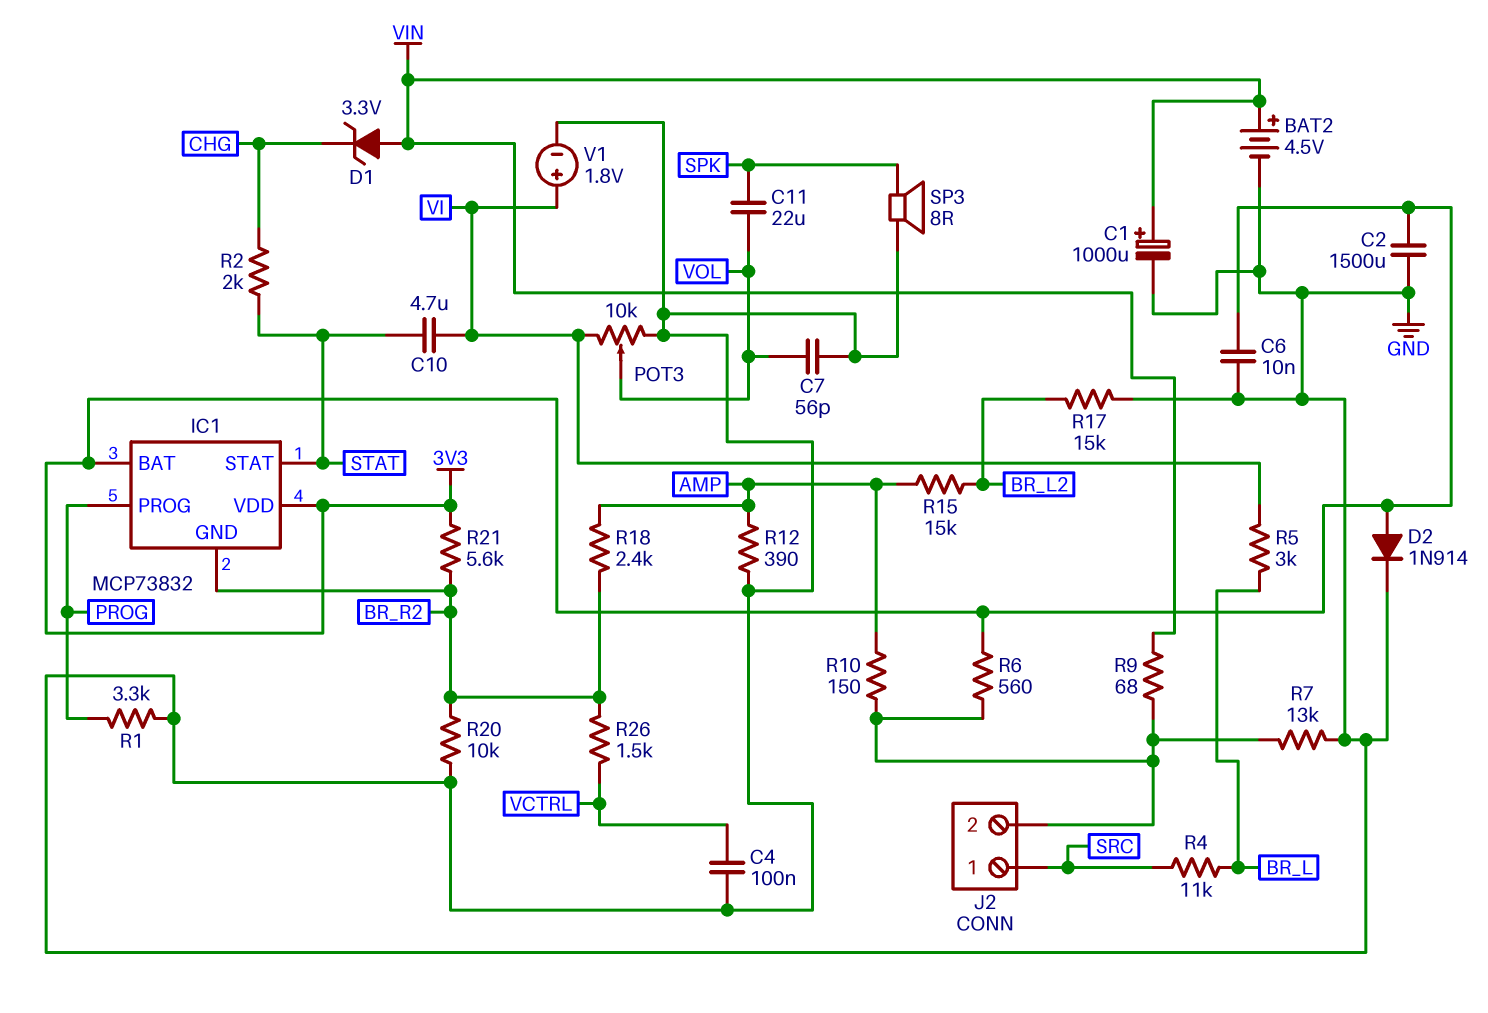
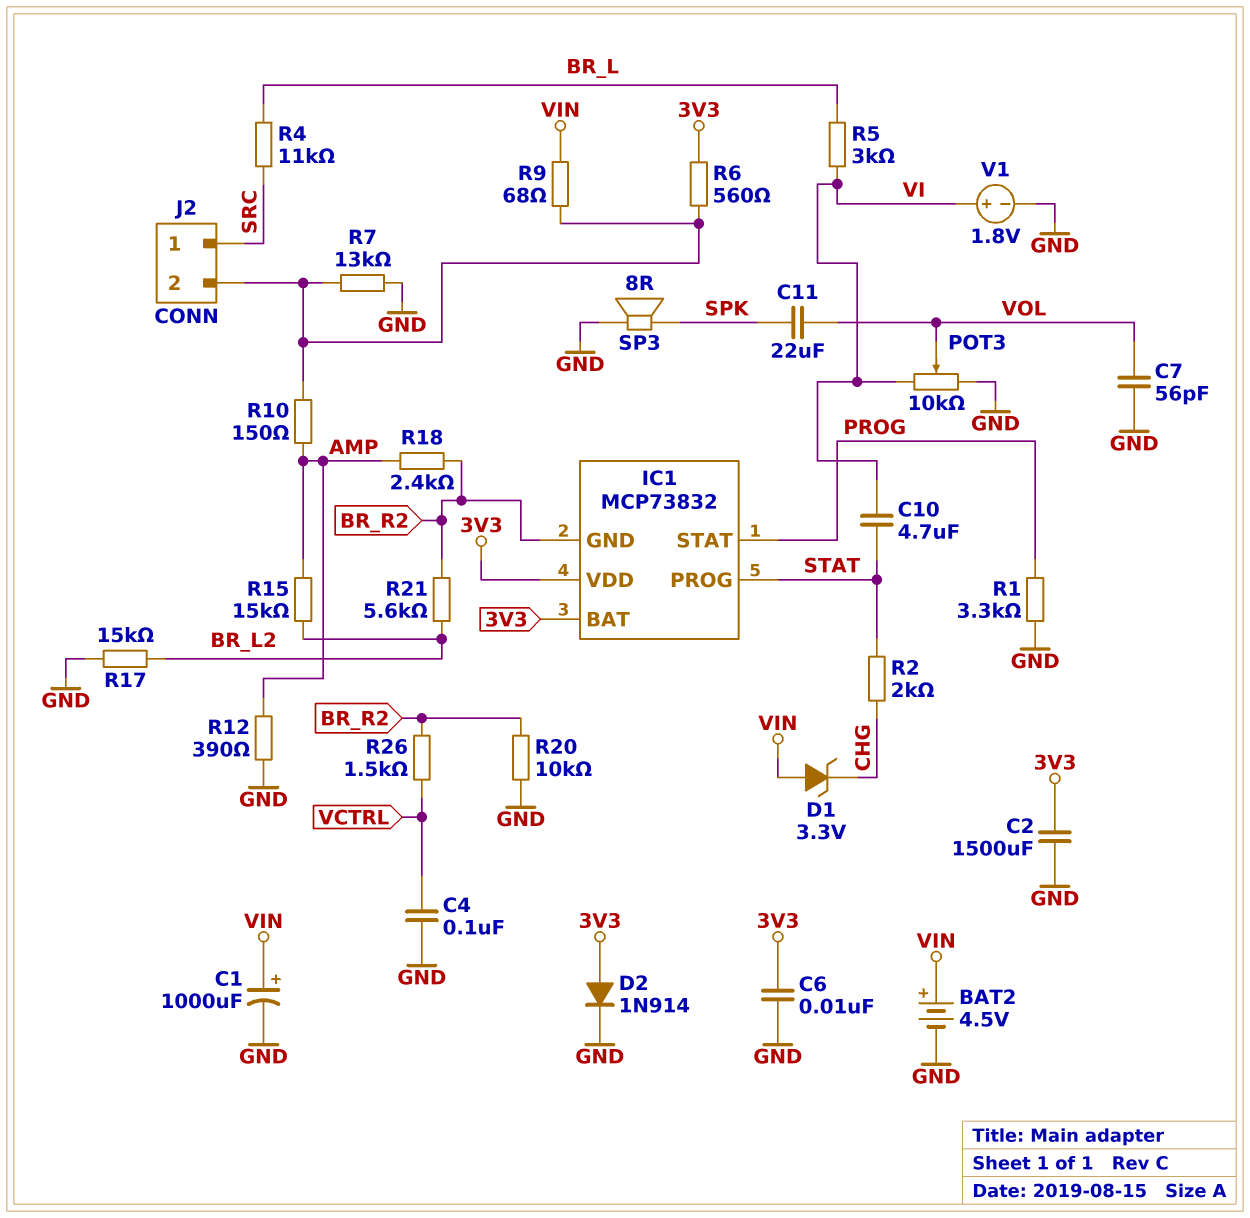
IC1 pin PROG: PROG -> STAT
IC1 pin STAT: STAT -> PROG
R21: 5.6k (3V3, BR_R2) -> 5.6k (BR_L2, BR_R2)

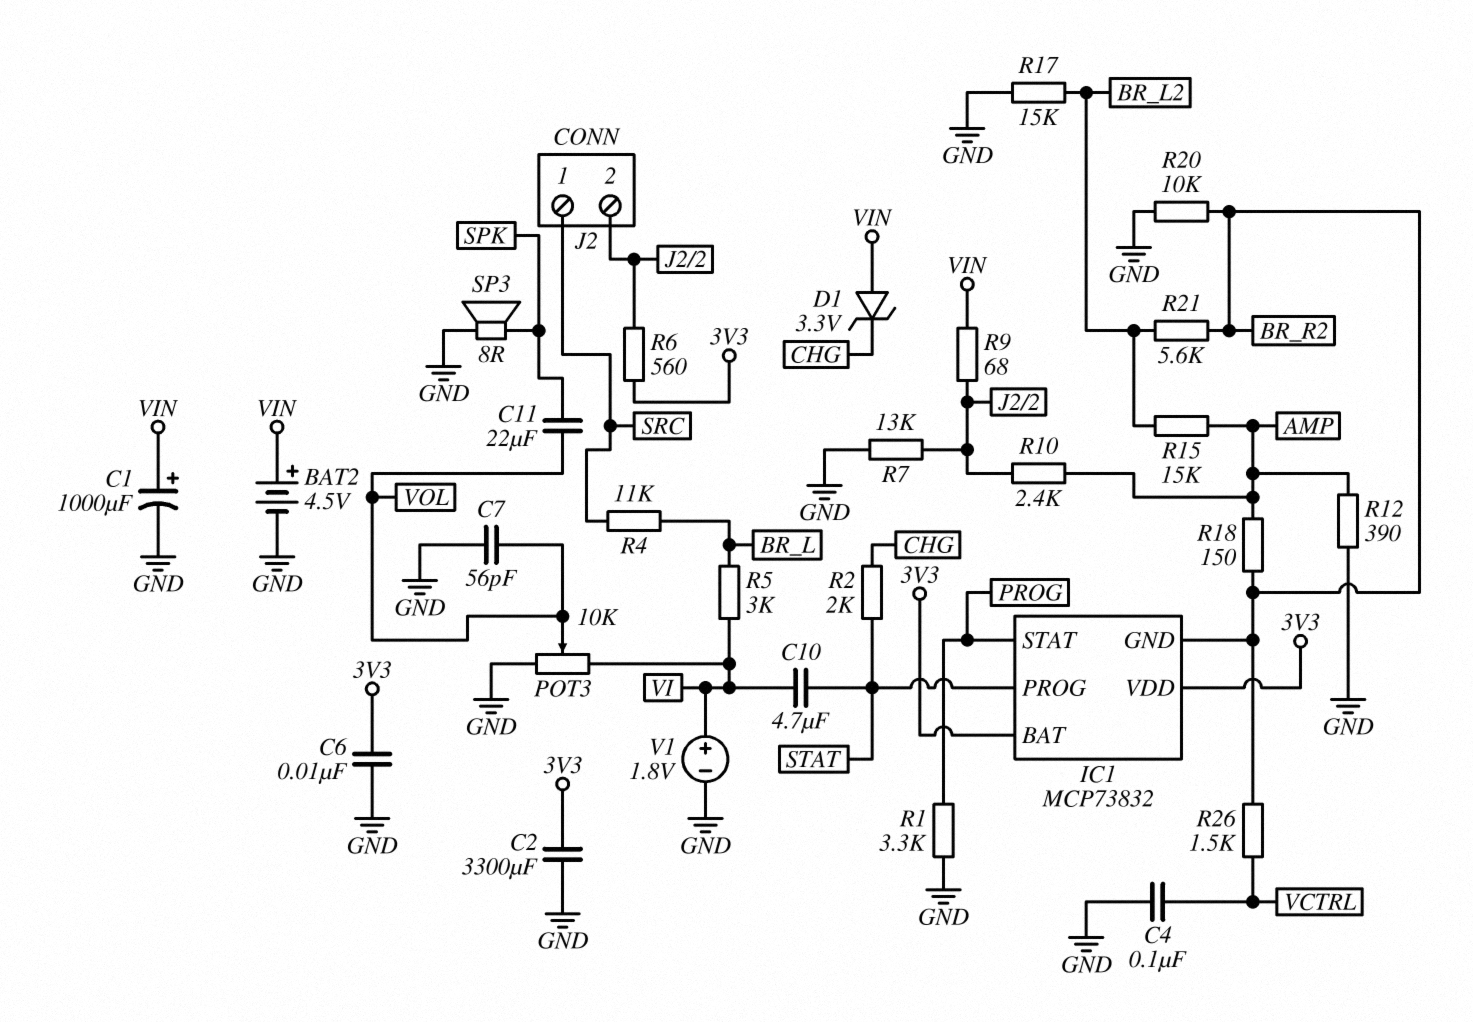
C2: 1500uF (3V3, GND) -> 3300uF (3V3, GND)
D2: diode 1N914 (A 3V3, K GND) -> none
R10: 150 (AMP, J2/2) -> 2.4k (AMP, J2/2)
R18: 2.4k (AMP, BR_R2) -> 150 (AMP, BR_R2)

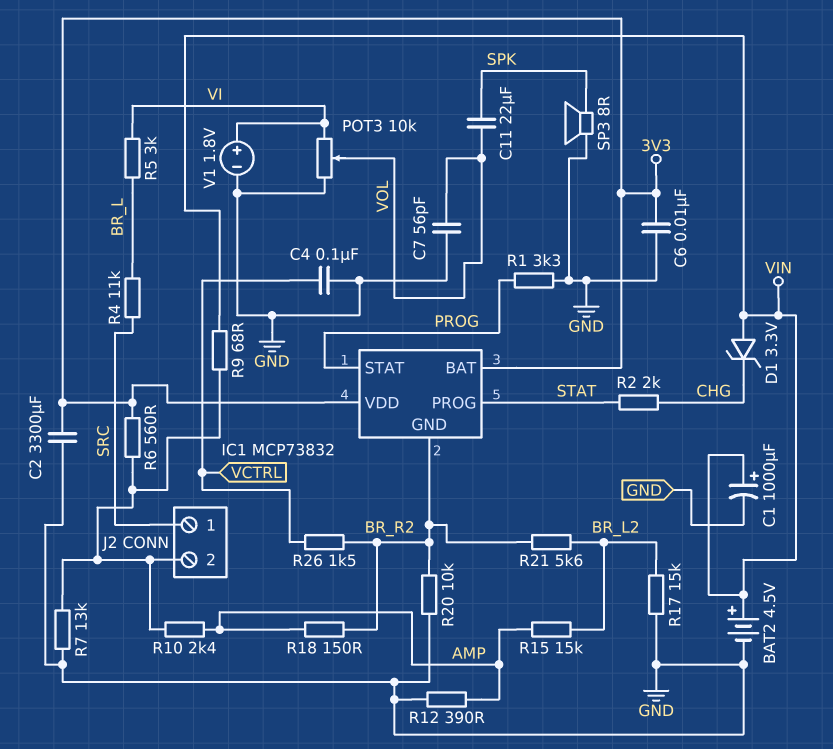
C10: 4.7uF (STAT, VI) -> none

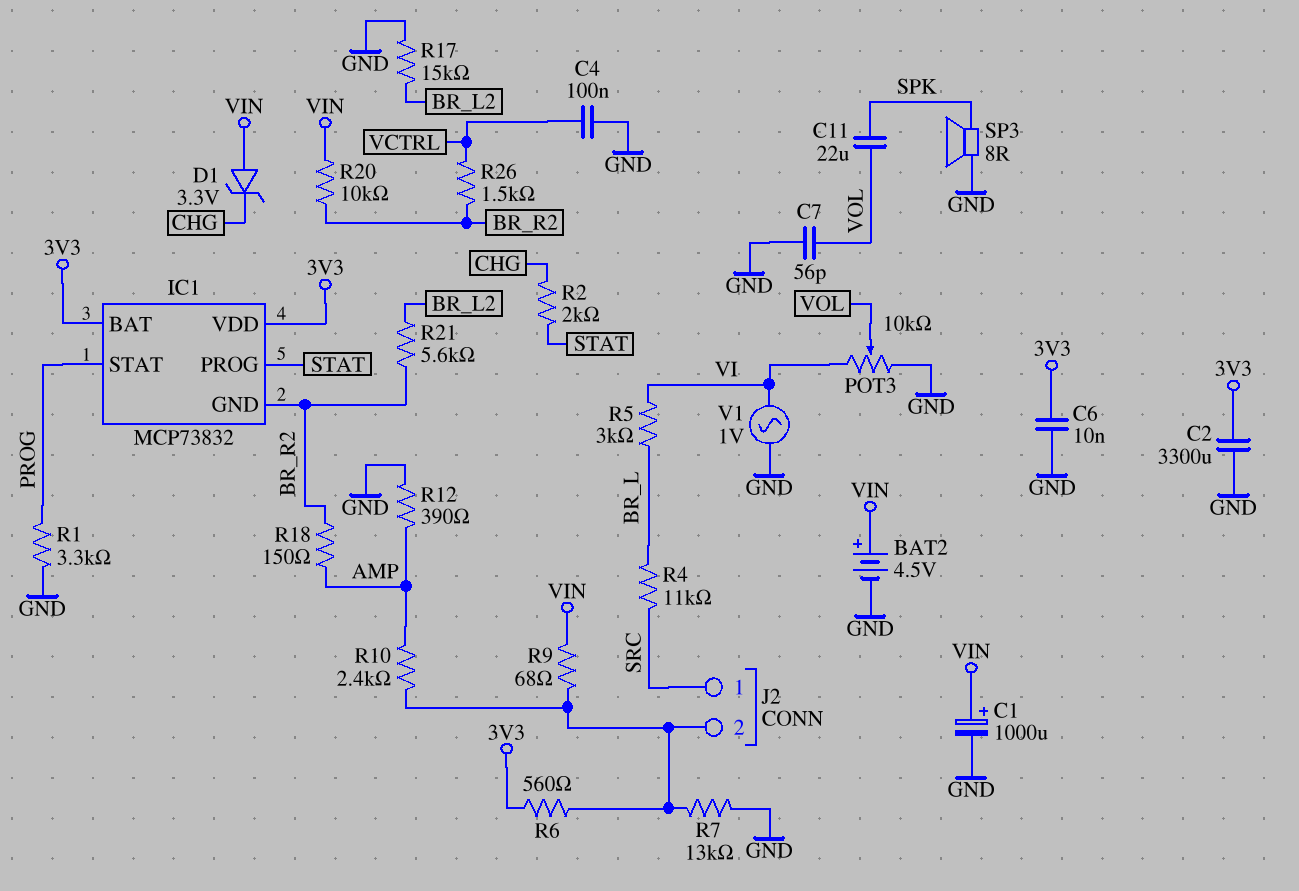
R15: 15k (AMP, BR_L2) -> none
R20: 10k (BR_R2, GND) -> 10k (BR_R2, VIN)
V1: 1.8V (plus VI, minus GND) -> AC 1V (GND, VI)

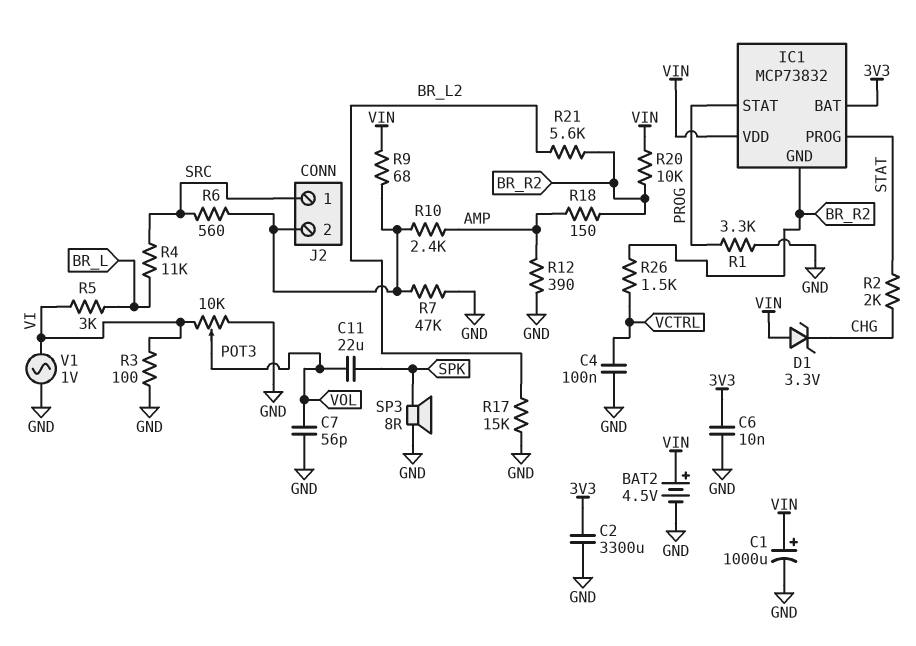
IC1 pin VDD: 3V3 -> VIN
R3: none -> 100 (GND, VI)
R6: 560 (3V3, J2/2) -> 560 (J2/2, SRC)
R7: 13k (GND, J2/2) -> 47k (GND, J2/2)

